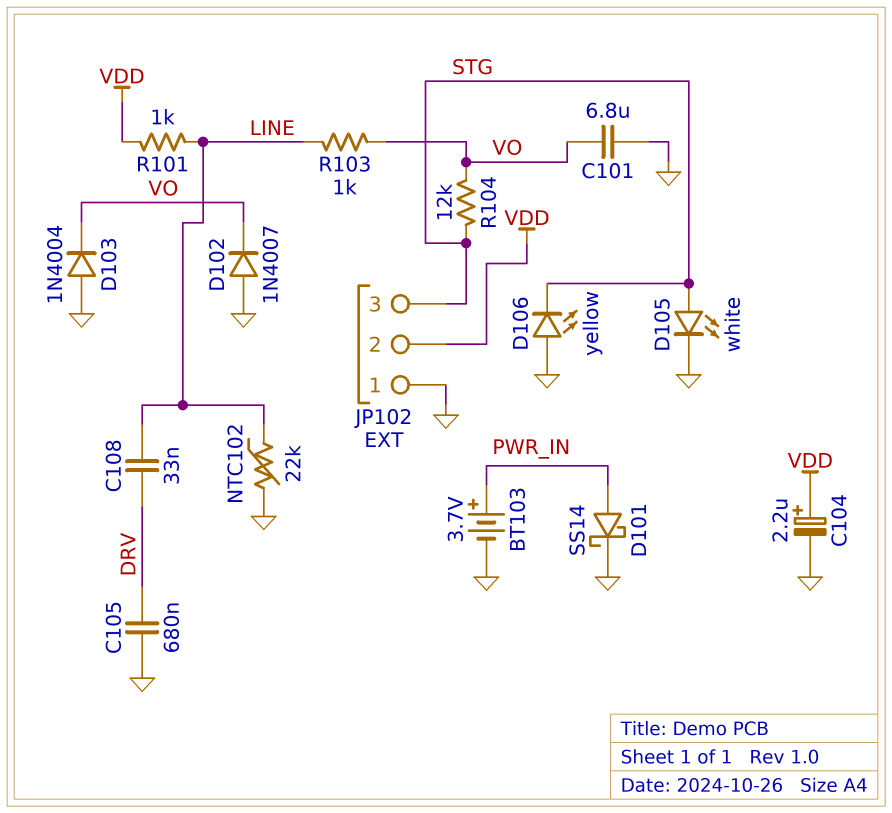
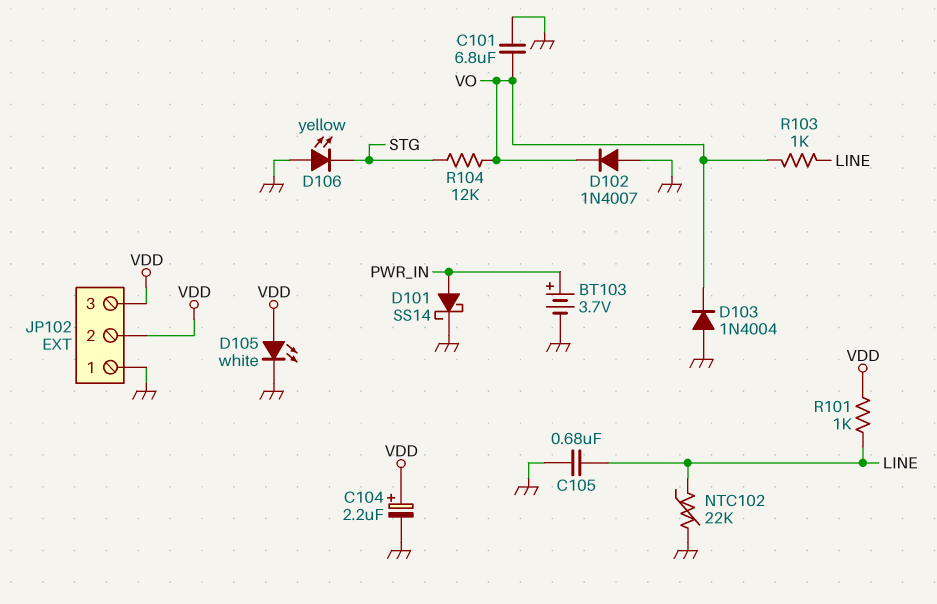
C105: 680nF (DRV, GND) -> 680nF (GND, LINE)
C108: 33nF (DRV, LINE) -> none
D105: LED white (A STG, K GND) -> LED white (A VDD, K GND)
JP102 pin 3: STG -> VDD

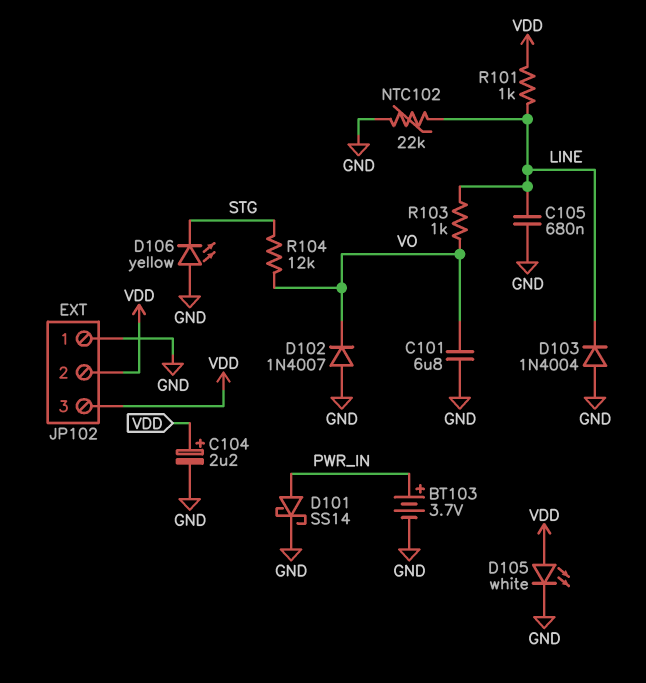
D103: diode 1N4004 (A GND, K VO) -> diode 1N4004 (A GND, K LINE)

